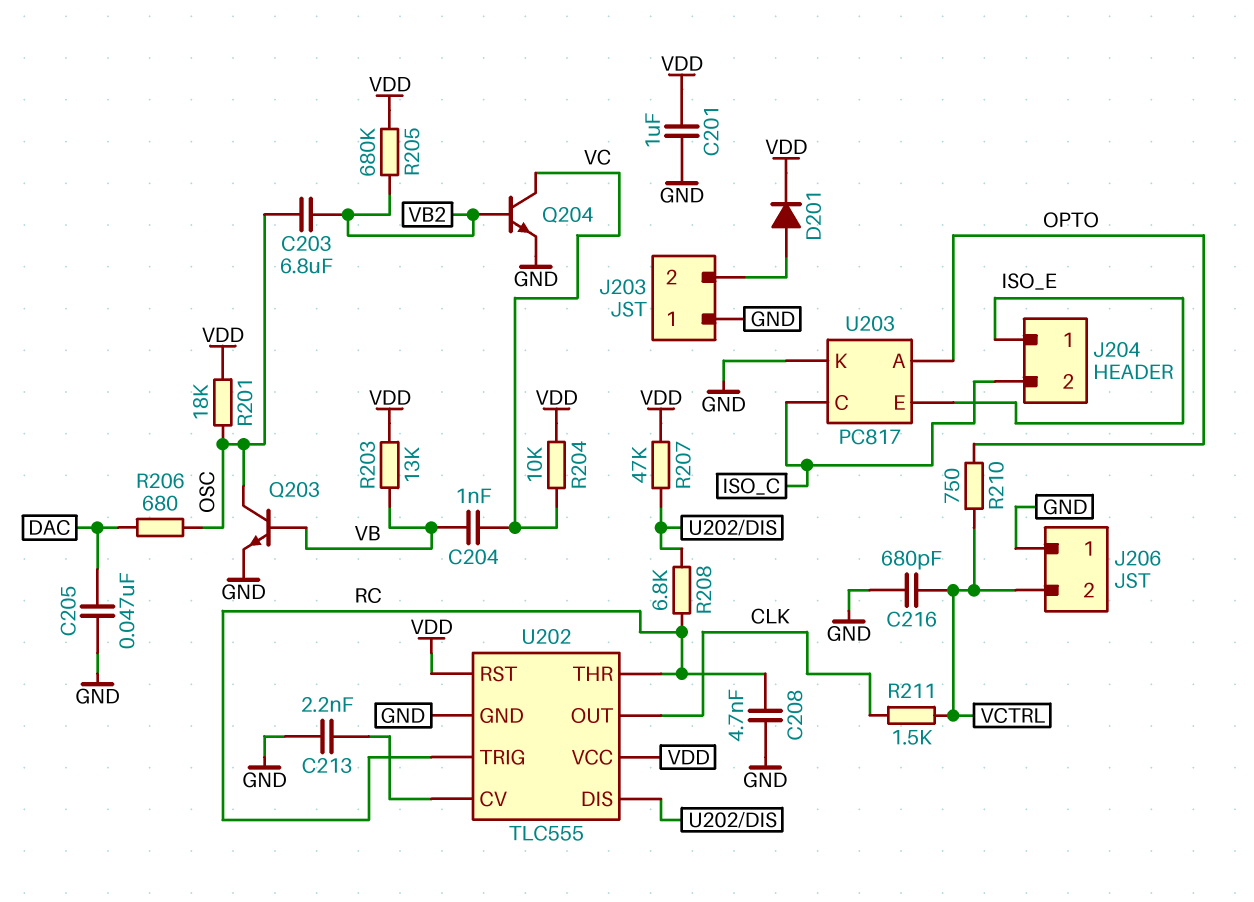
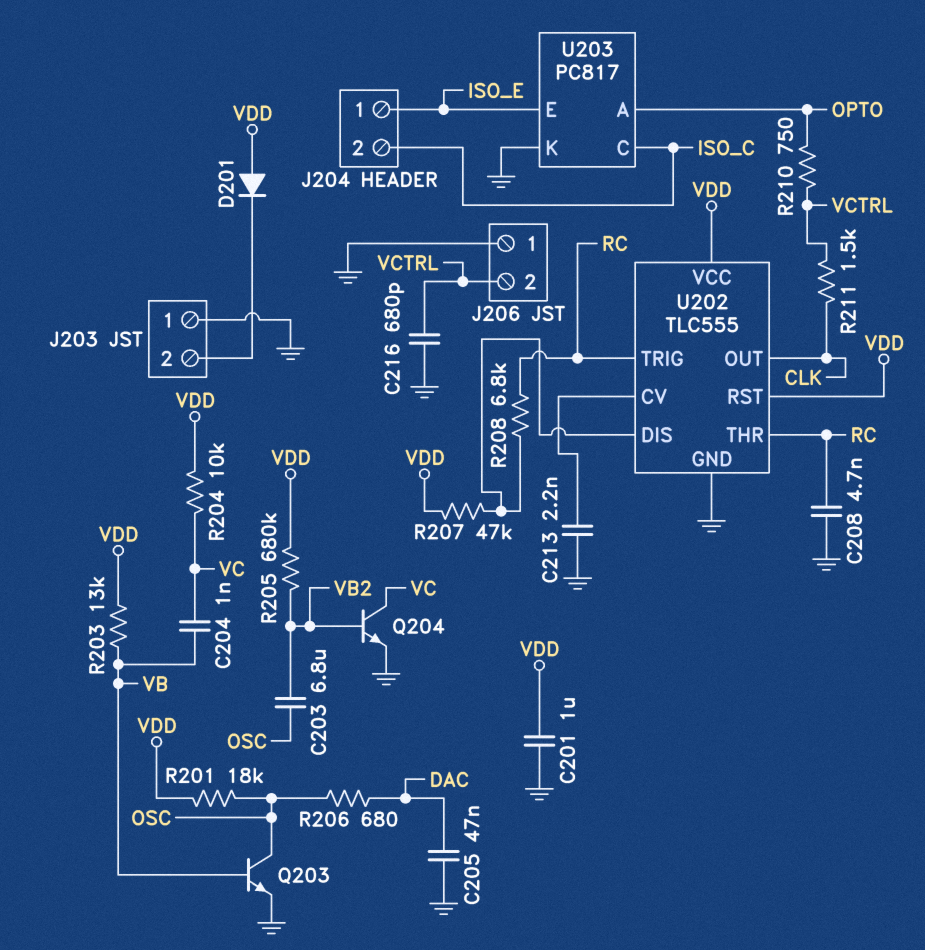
D201: diode (A J203/2, K VDD) -> diode (A VDD, K J203/2)

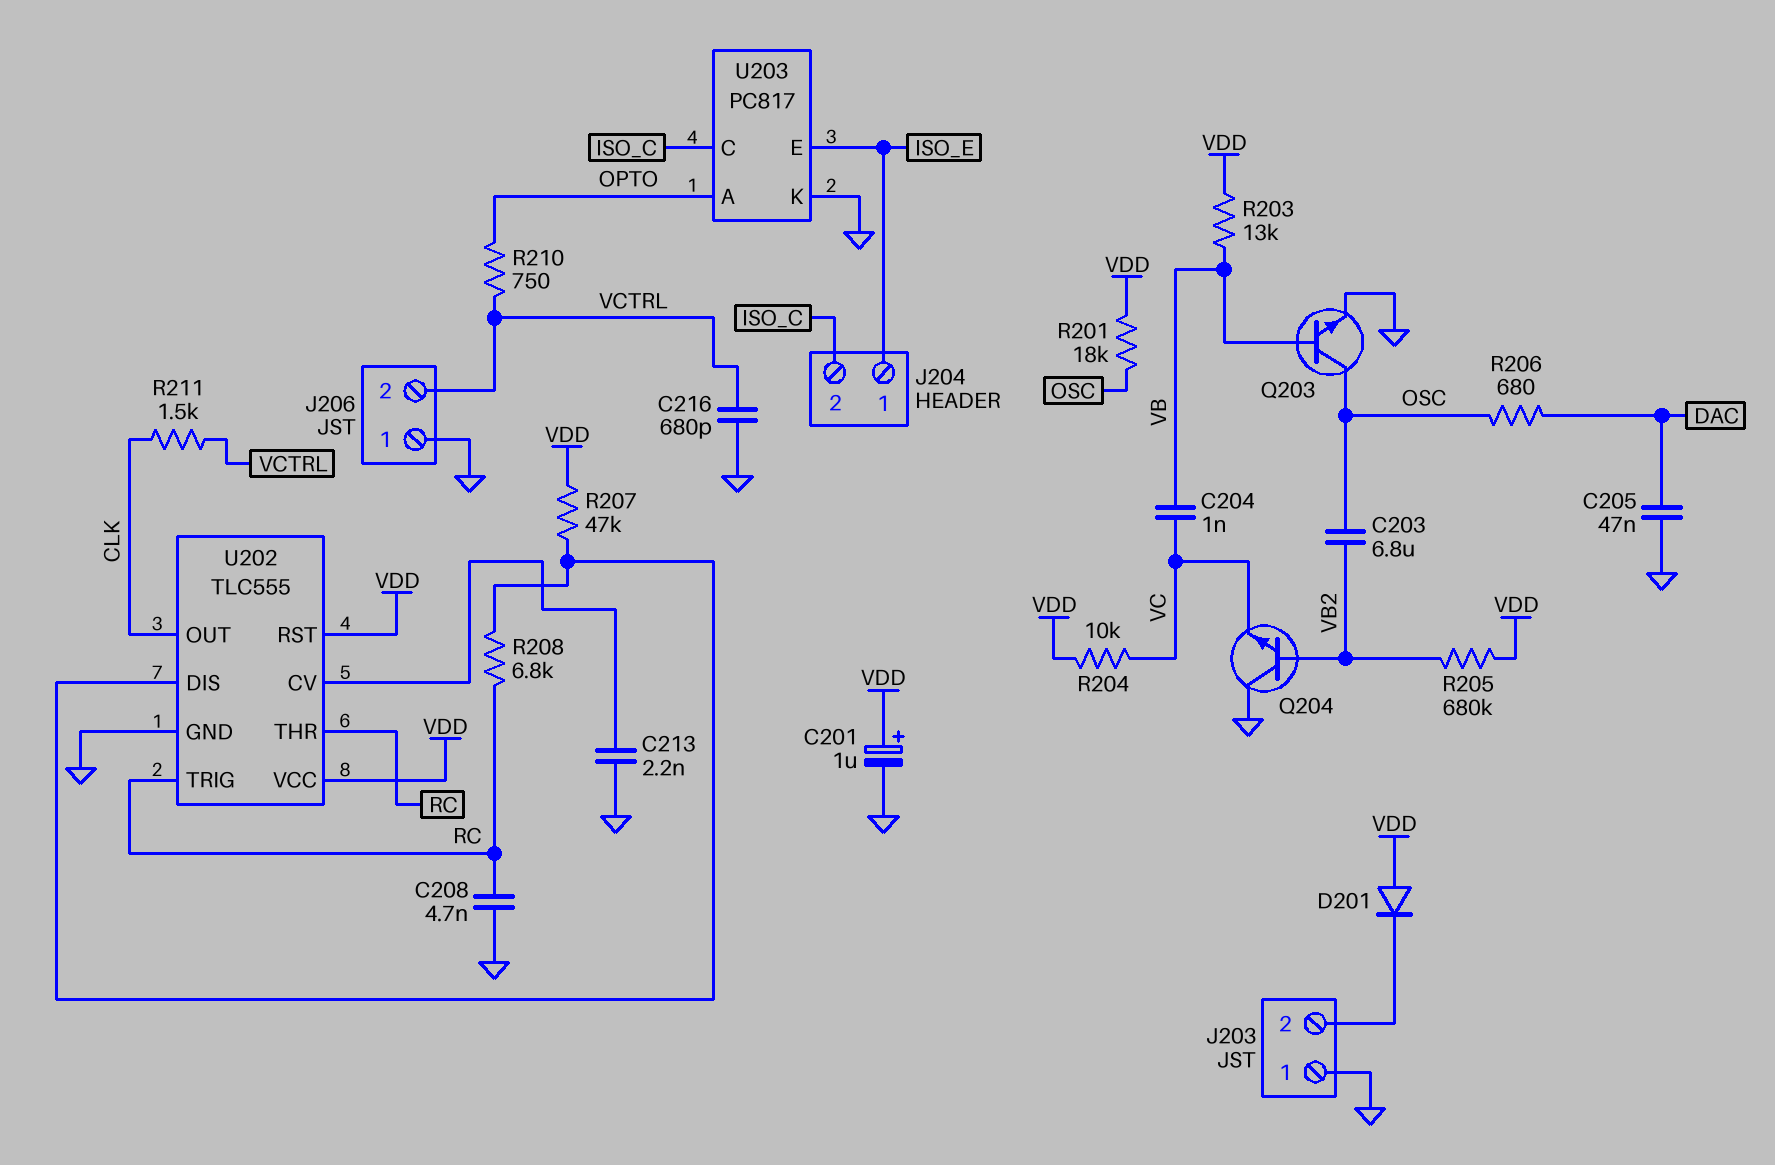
C201: 1uF (GND, VDD) -> 1uF (plus VDD, minus GND)
Q204: NPN (B VB2, C VC, E GND) -> NPN (B VB2, C GND, E VC)

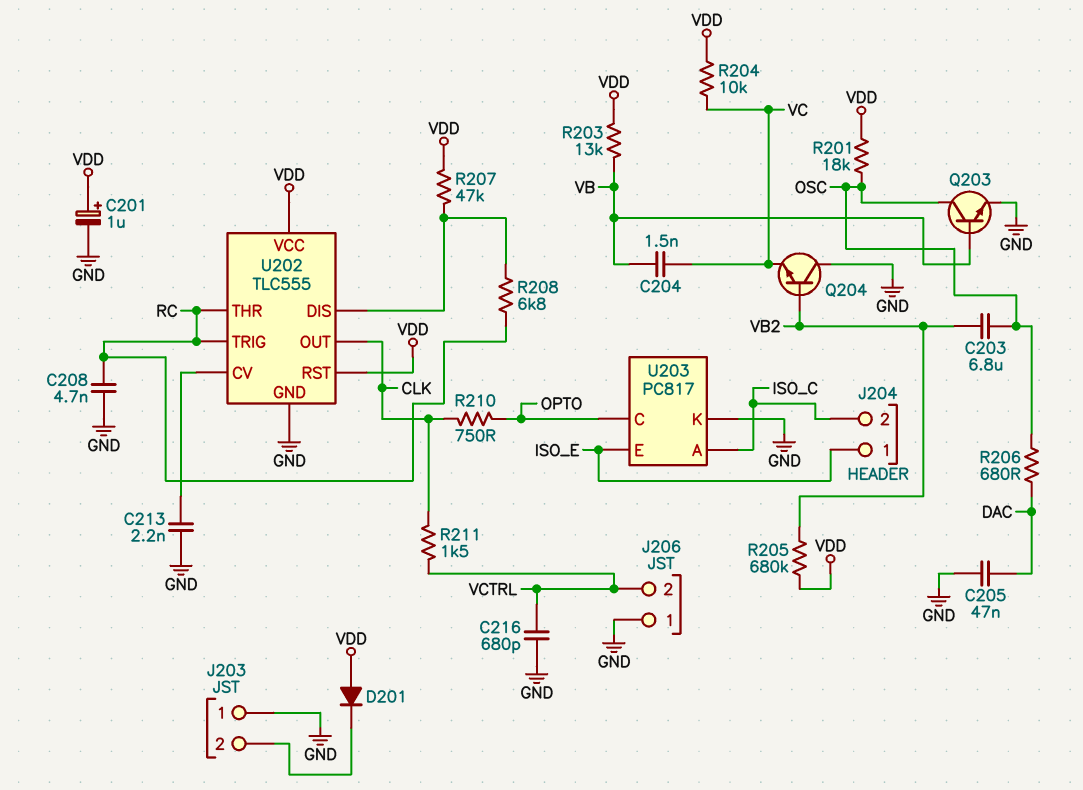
C204: 1nF (VB, VC) -> 1.5nF (VB, VC)
R210: 750 (OPTO, VCTRL) -> 750 (CLK, OPTO)
U203 pin A: OPTO -> ISO_C
U203 pin C: ISO_C -> OPTO

